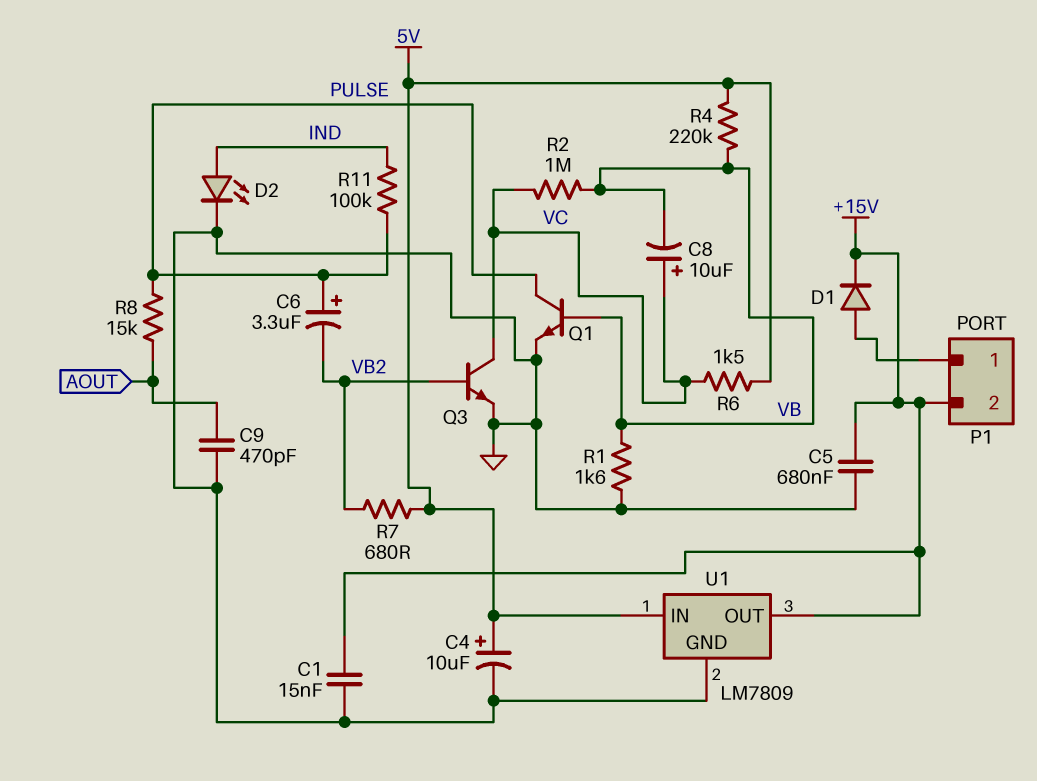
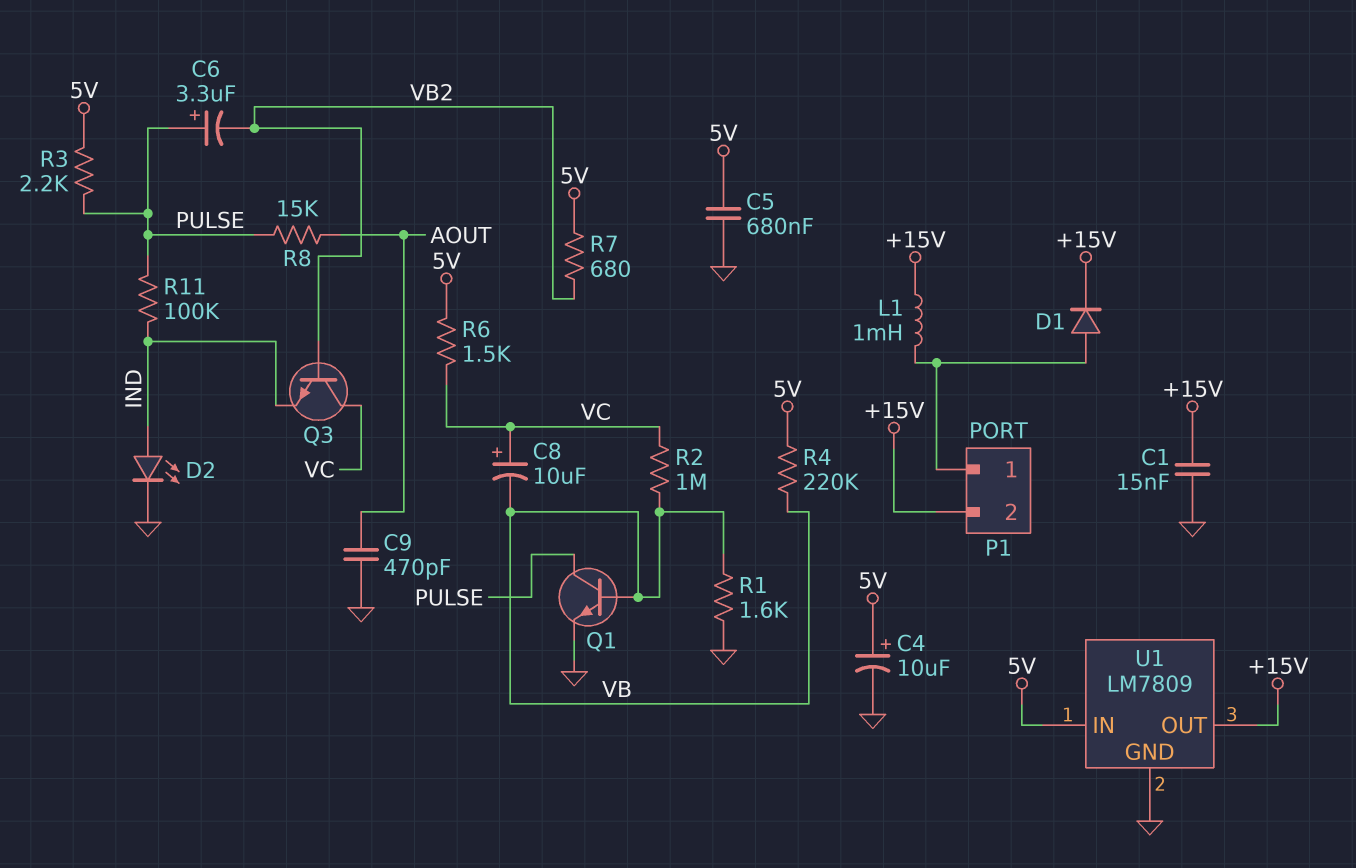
C5: 680nF (+15V, GND) -> 680nF (5V, GND)
L1: none -> 1mH (+15V, P1/1)
Q3: NPN (B VB2, C VC, E GND) -> NPN (B VB2, C VC, E IND)
R3: none -> 2.2k (5V, PULSE)

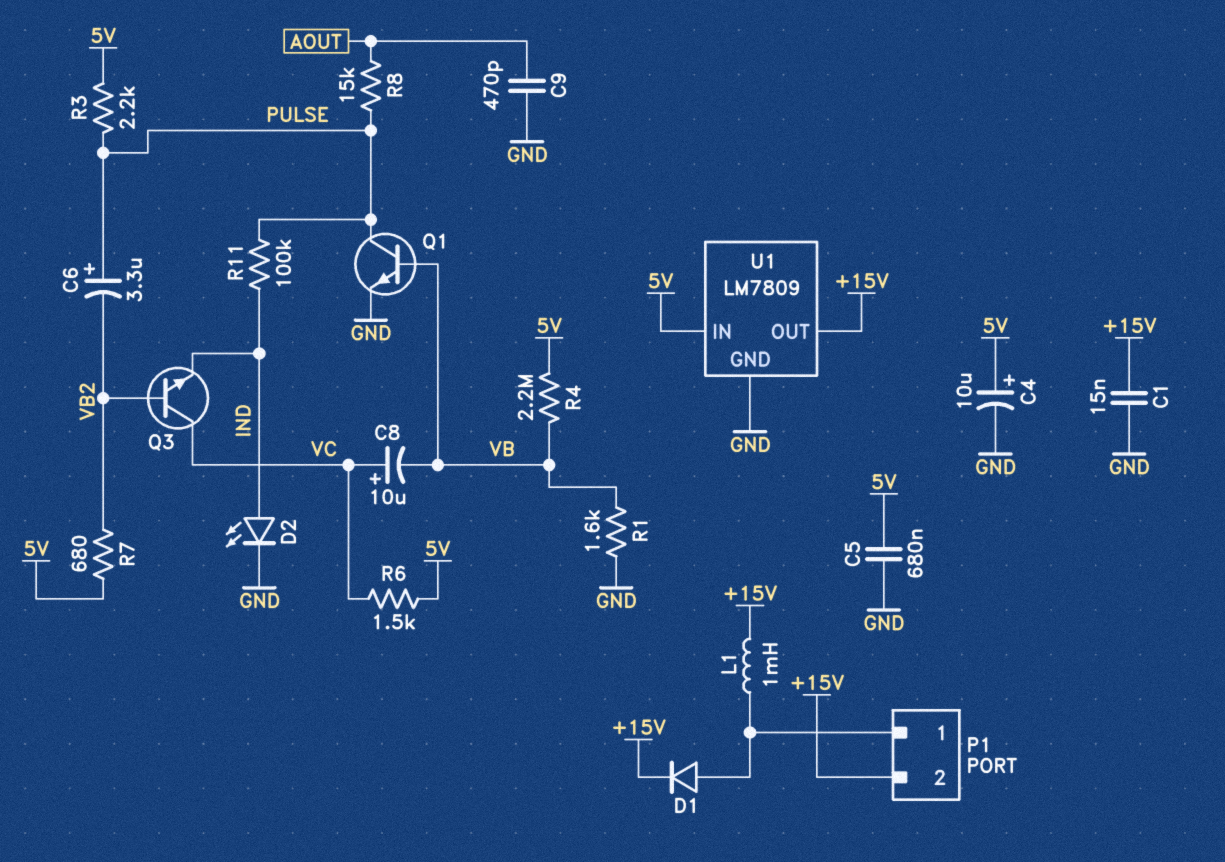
R2: 1M (VB, VC) -> none
R4: 220k (5V, VB) -> 2.2M (5V, VB)

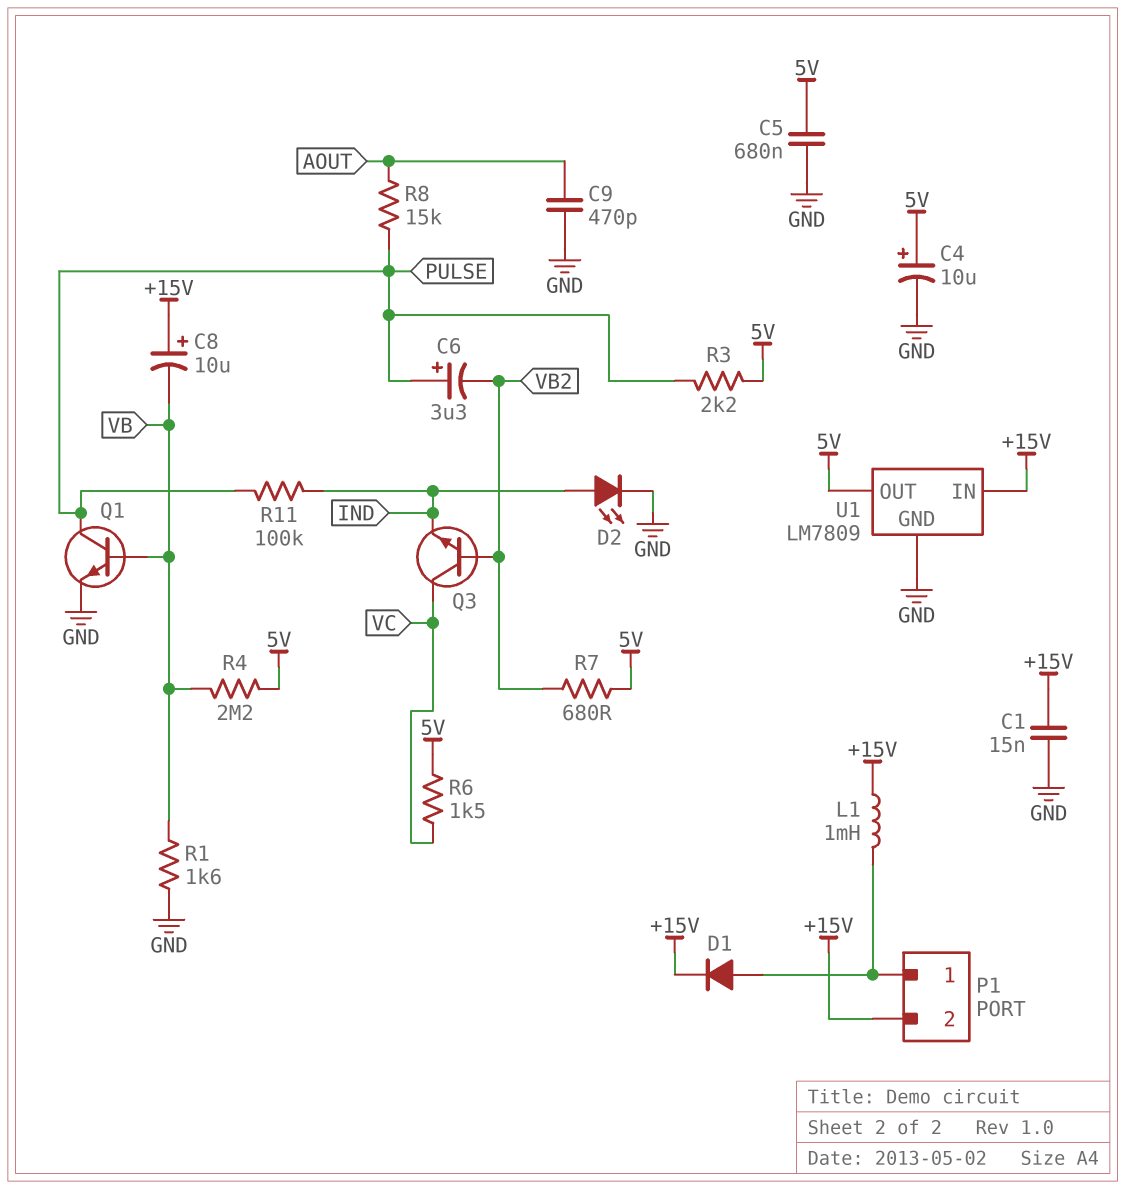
C8: 10uF (plus VC, minus VB) -> 10uF (plus +15V, minus VB)
U1 pin IN: 5V -> +15V
U1 pin OUT: +15V -> 5V

